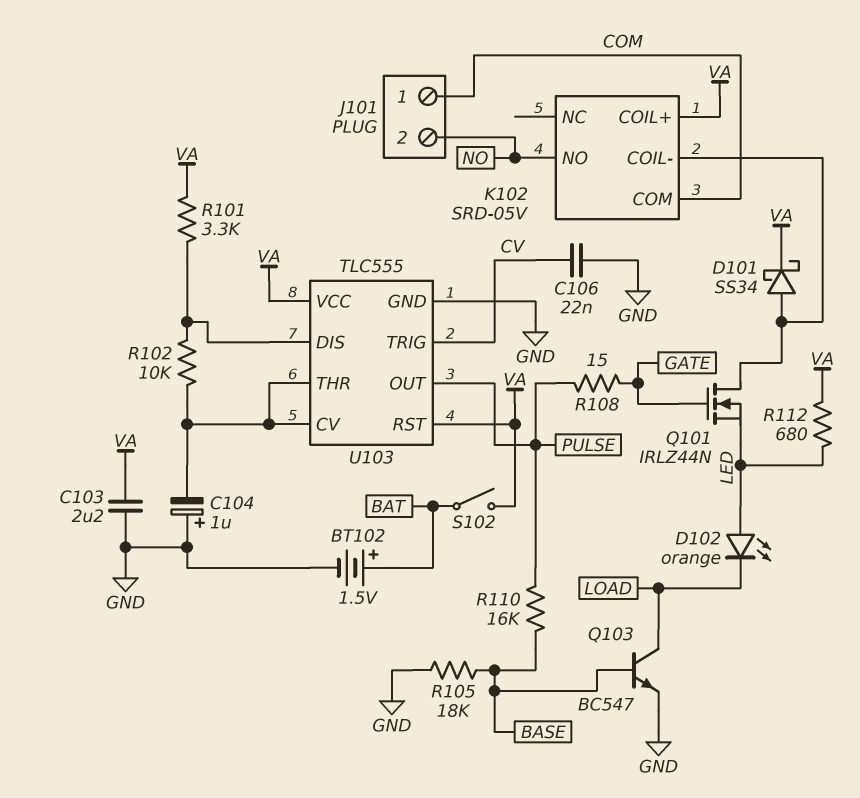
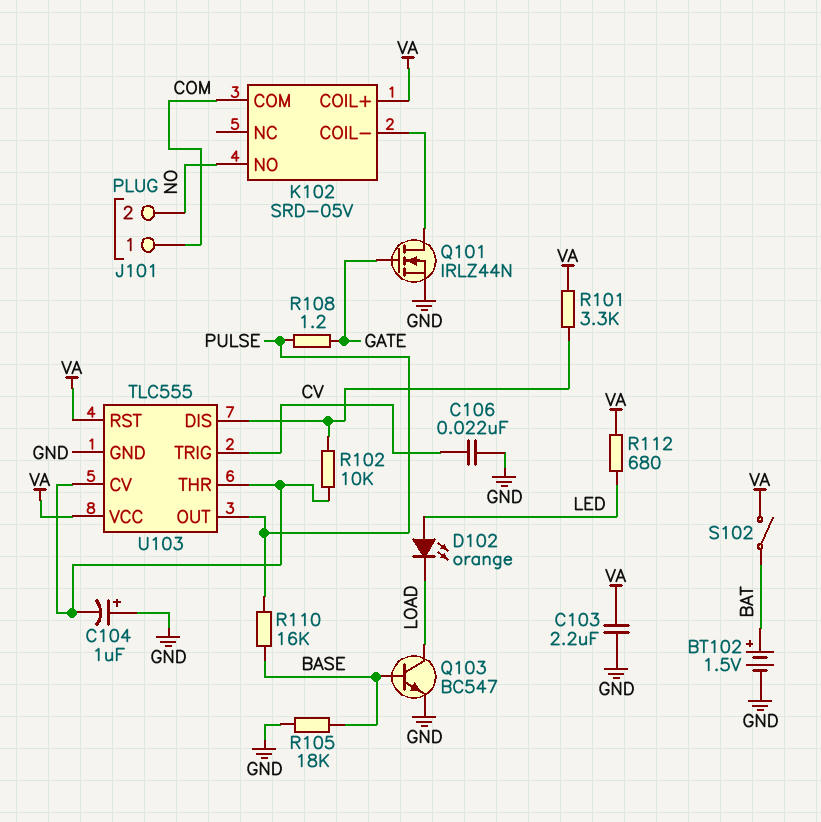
D101: schottky SS34 (A K102/COIL-, K VA) -> none
Q101: NMOS IRLZ44N (G GATE, D K102/COIL-, S LED) -> NMOS IRLZ44N (G GATE, D K102/COIL-, S GND)
R108: 15 (GATE, PULSE) -> 1.2 (GATE, PULSE)

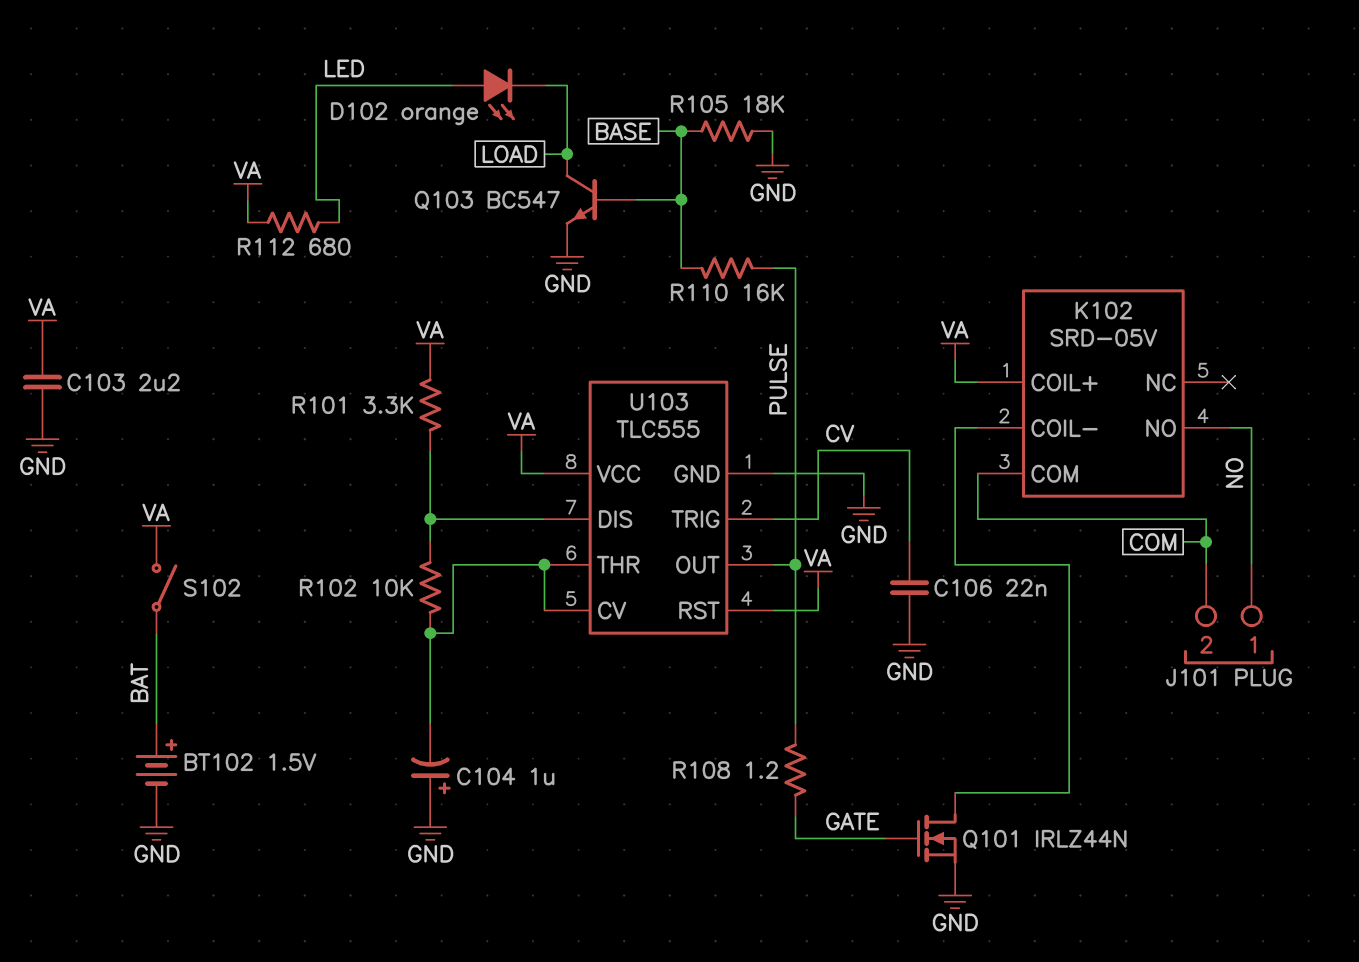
J101 pin 1: COM -> NO
J101 pin 2: NO -> COM

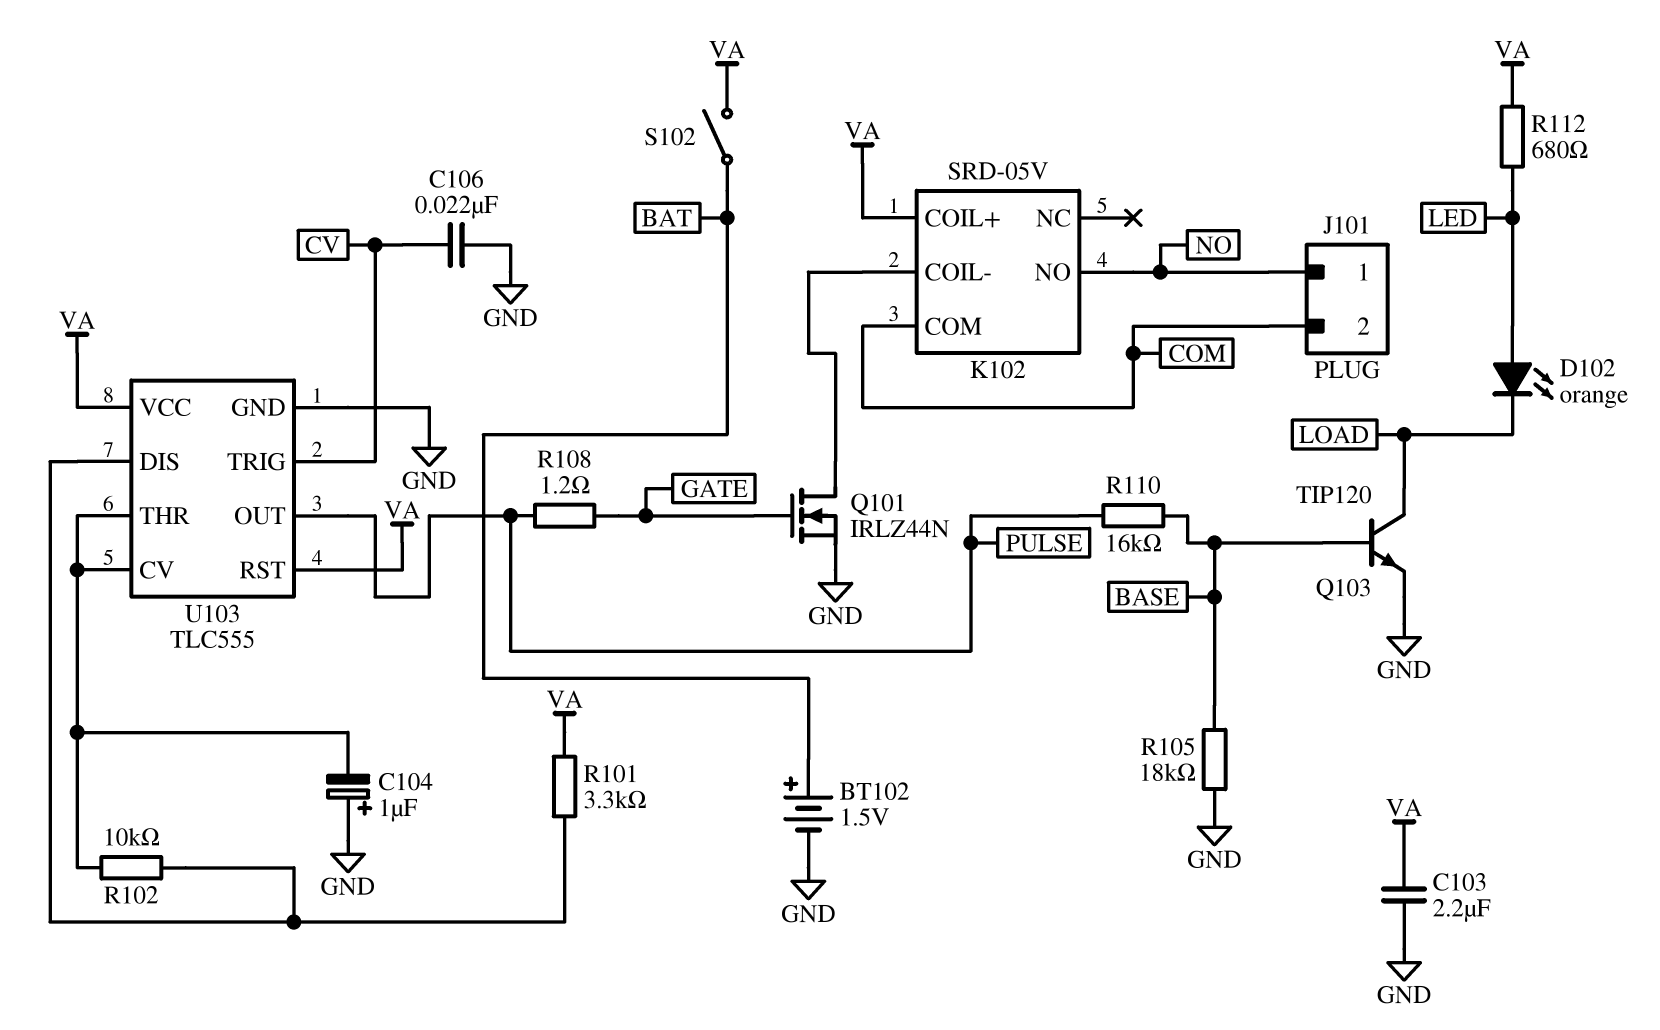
Q103: NPN BC547 (B BASE, C LOAD, E GND) -> NPN TIP120 (B BASE, C LOAD, E GND)

